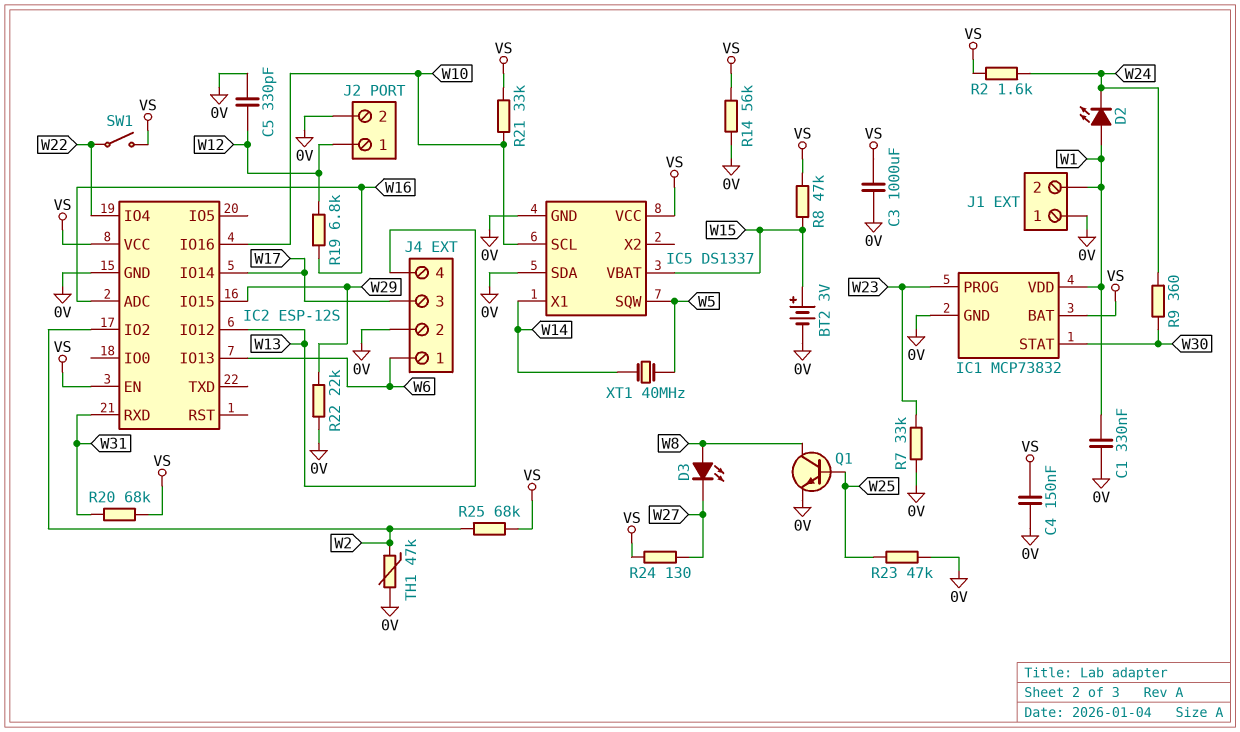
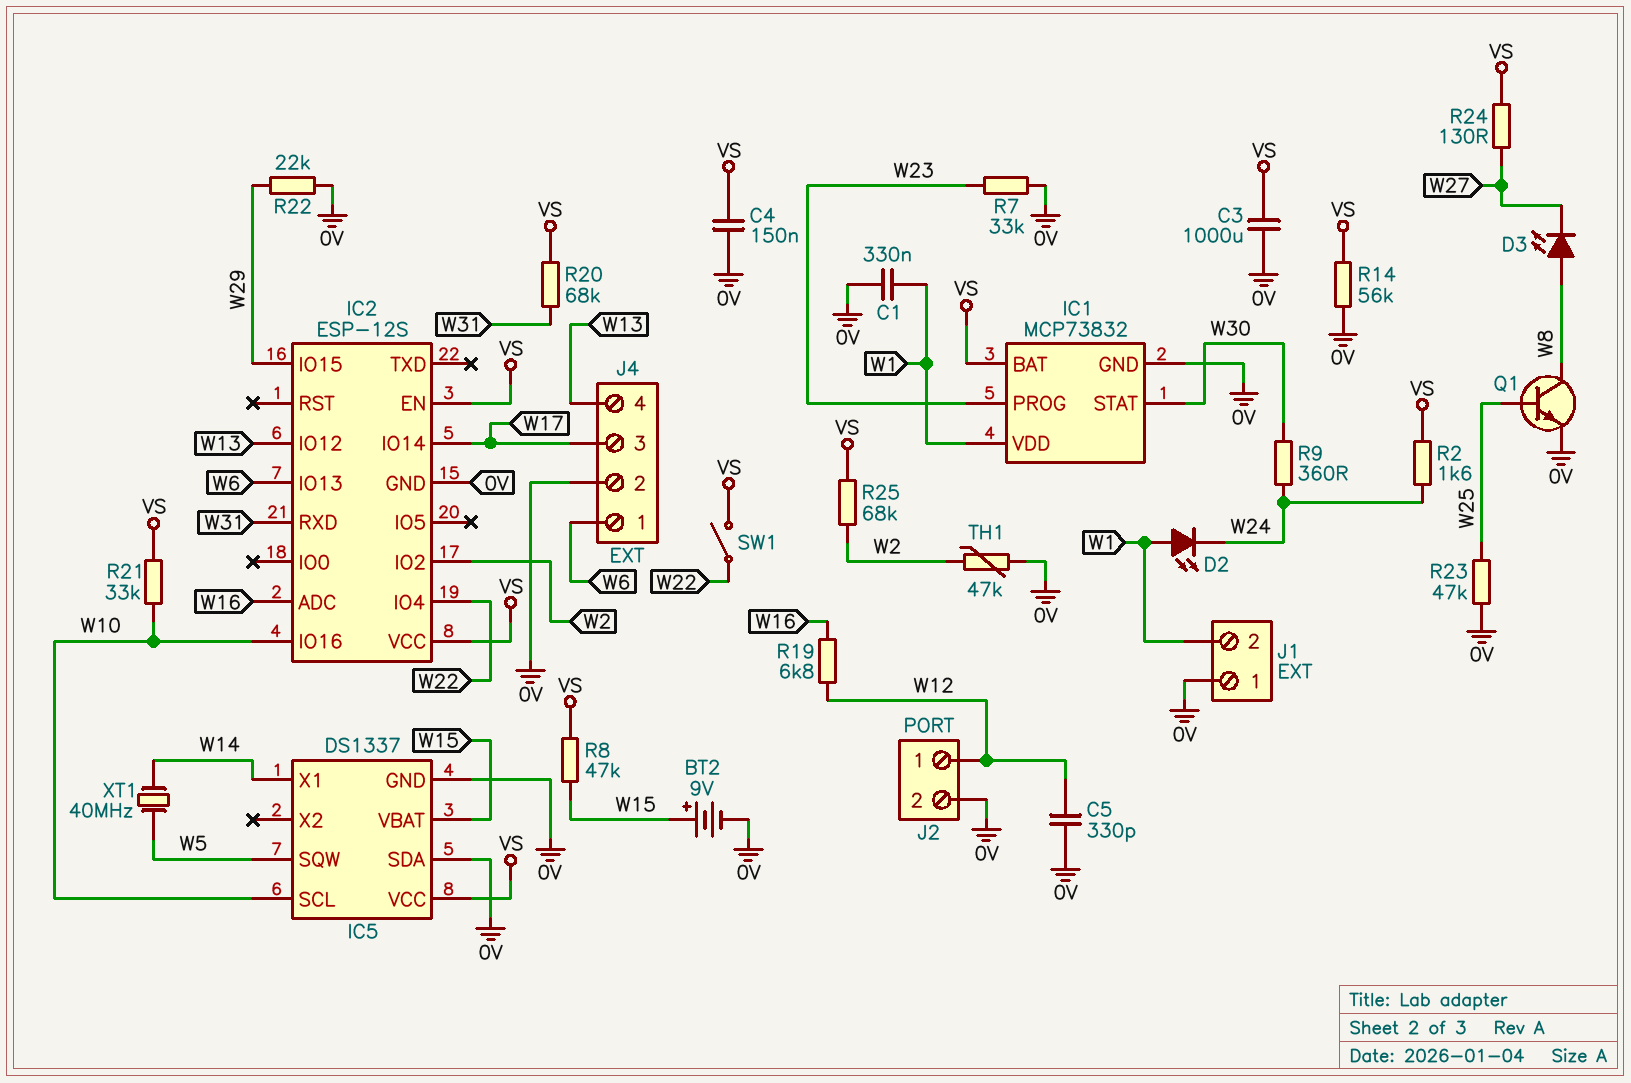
BT2: 3V (plus W15, minus 0V) -> 9V (plus W15, minus 0V)

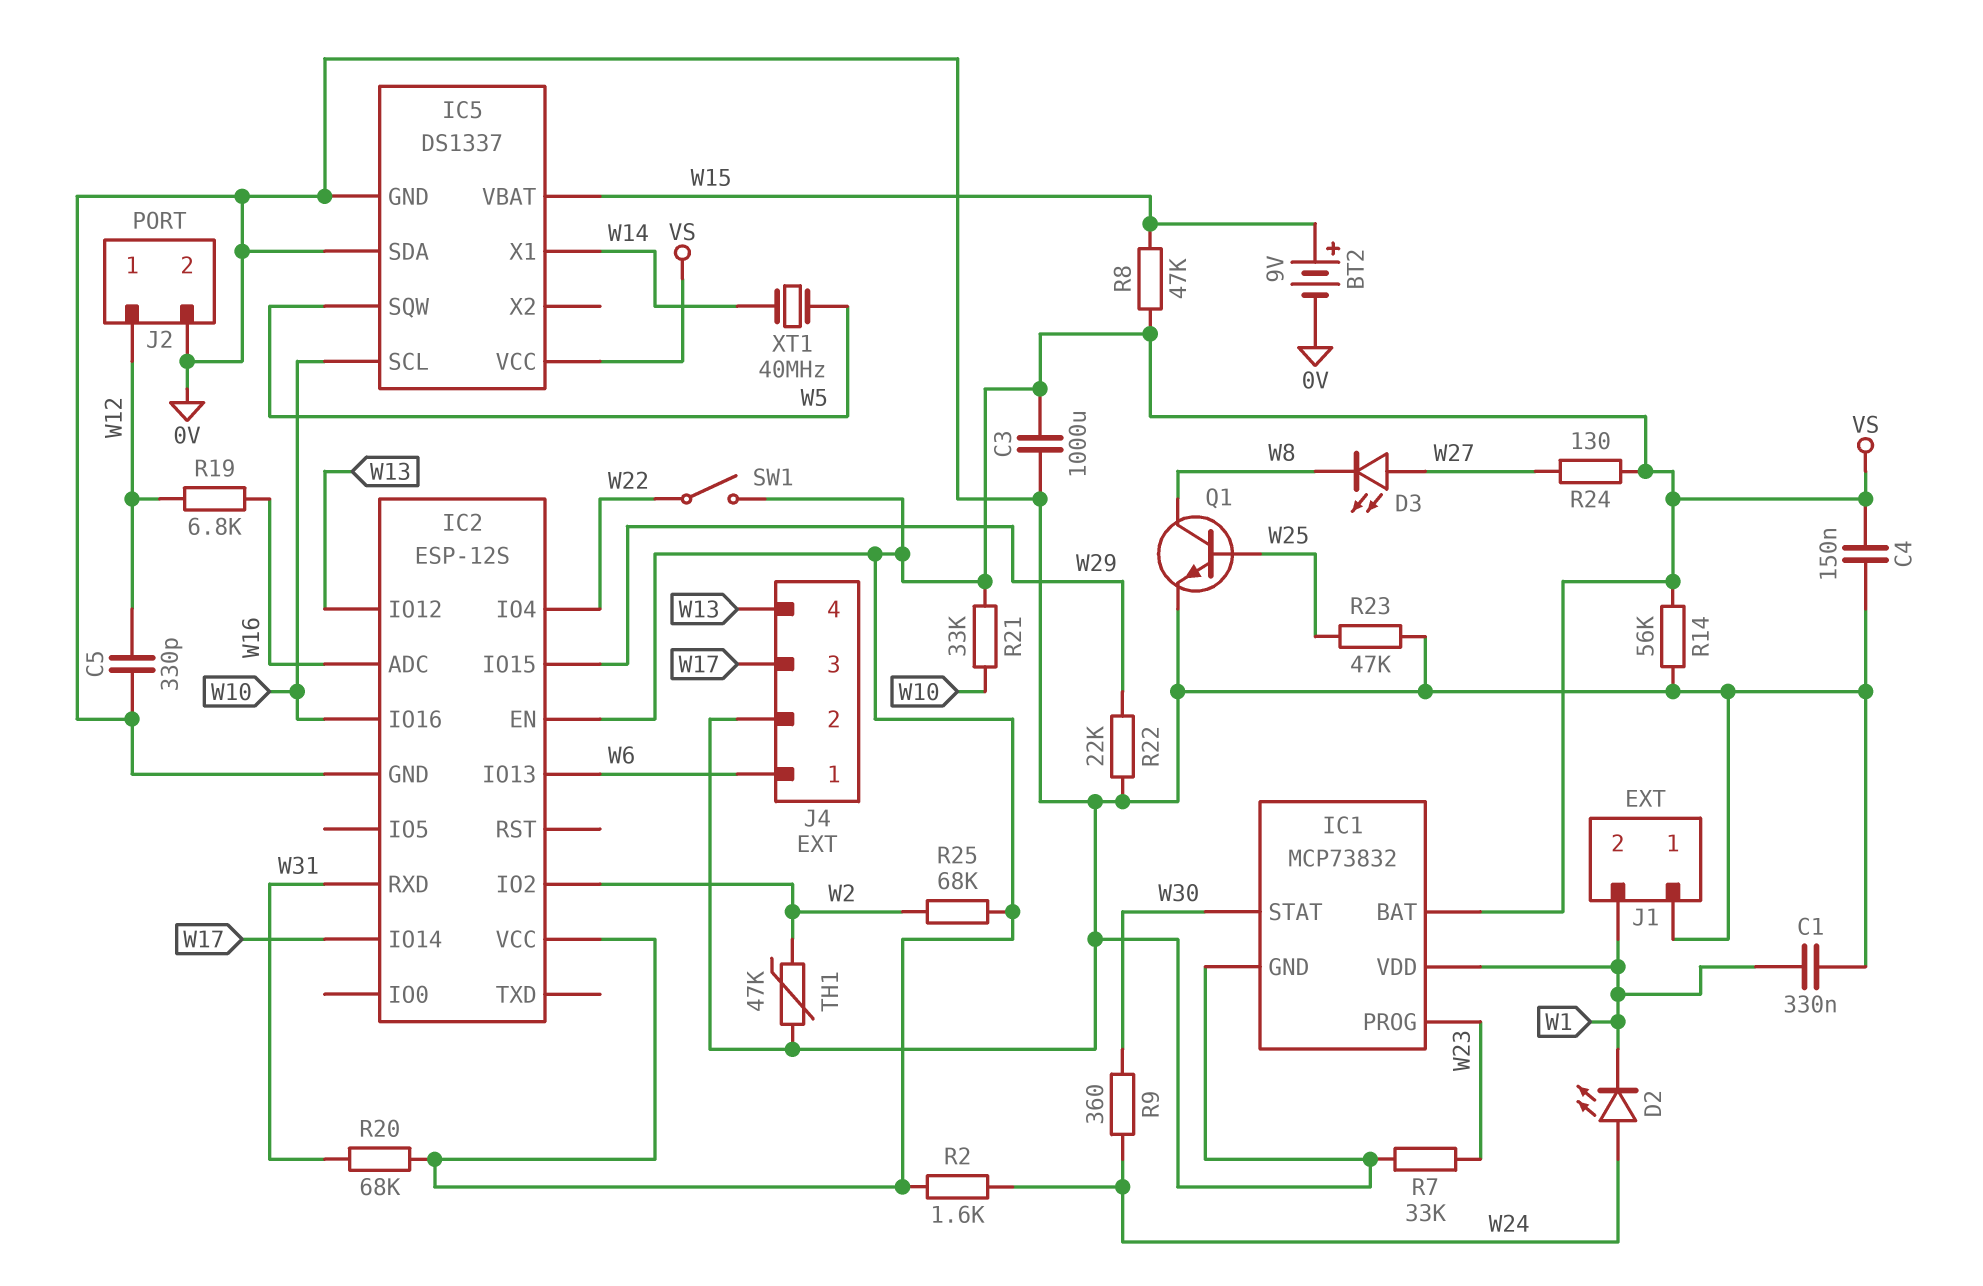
D2: LED (A W1, K W24) -> LED (A W24, K W1)
D3: LED (A W8, K W27) -> LED (A W27, K W8)

